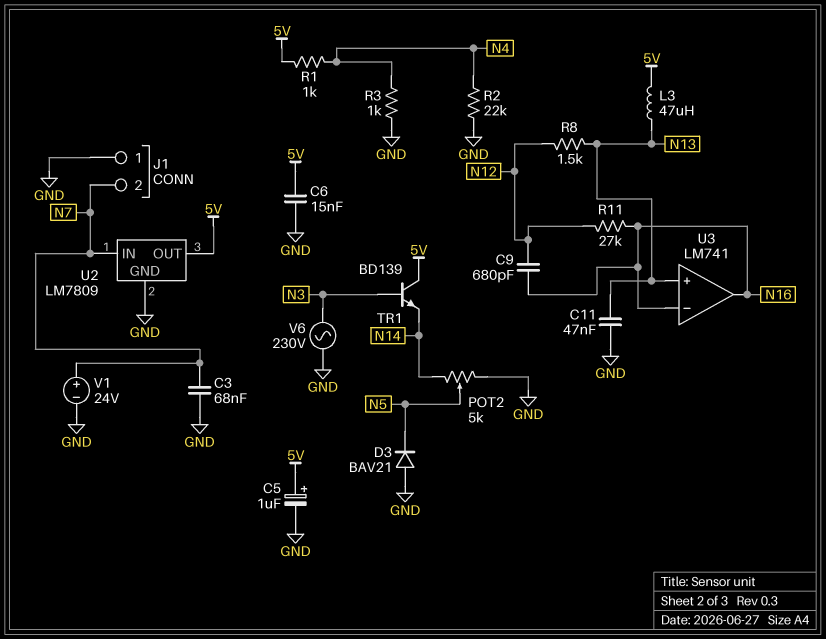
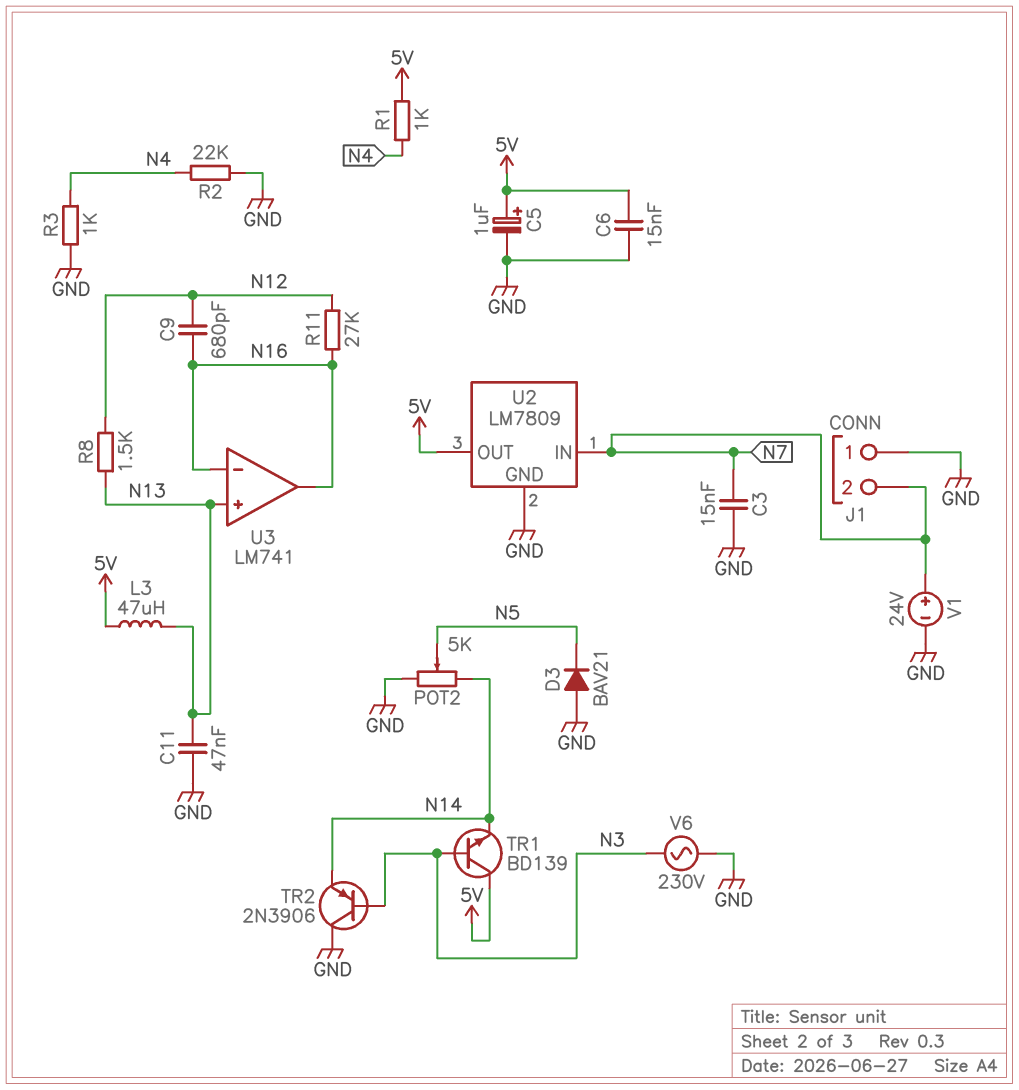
C3: 68nF (GND, N7) -> 15nF (GND, N7)
TR2: none -> PNP 2N3906 (B N3, C GND, E N14)

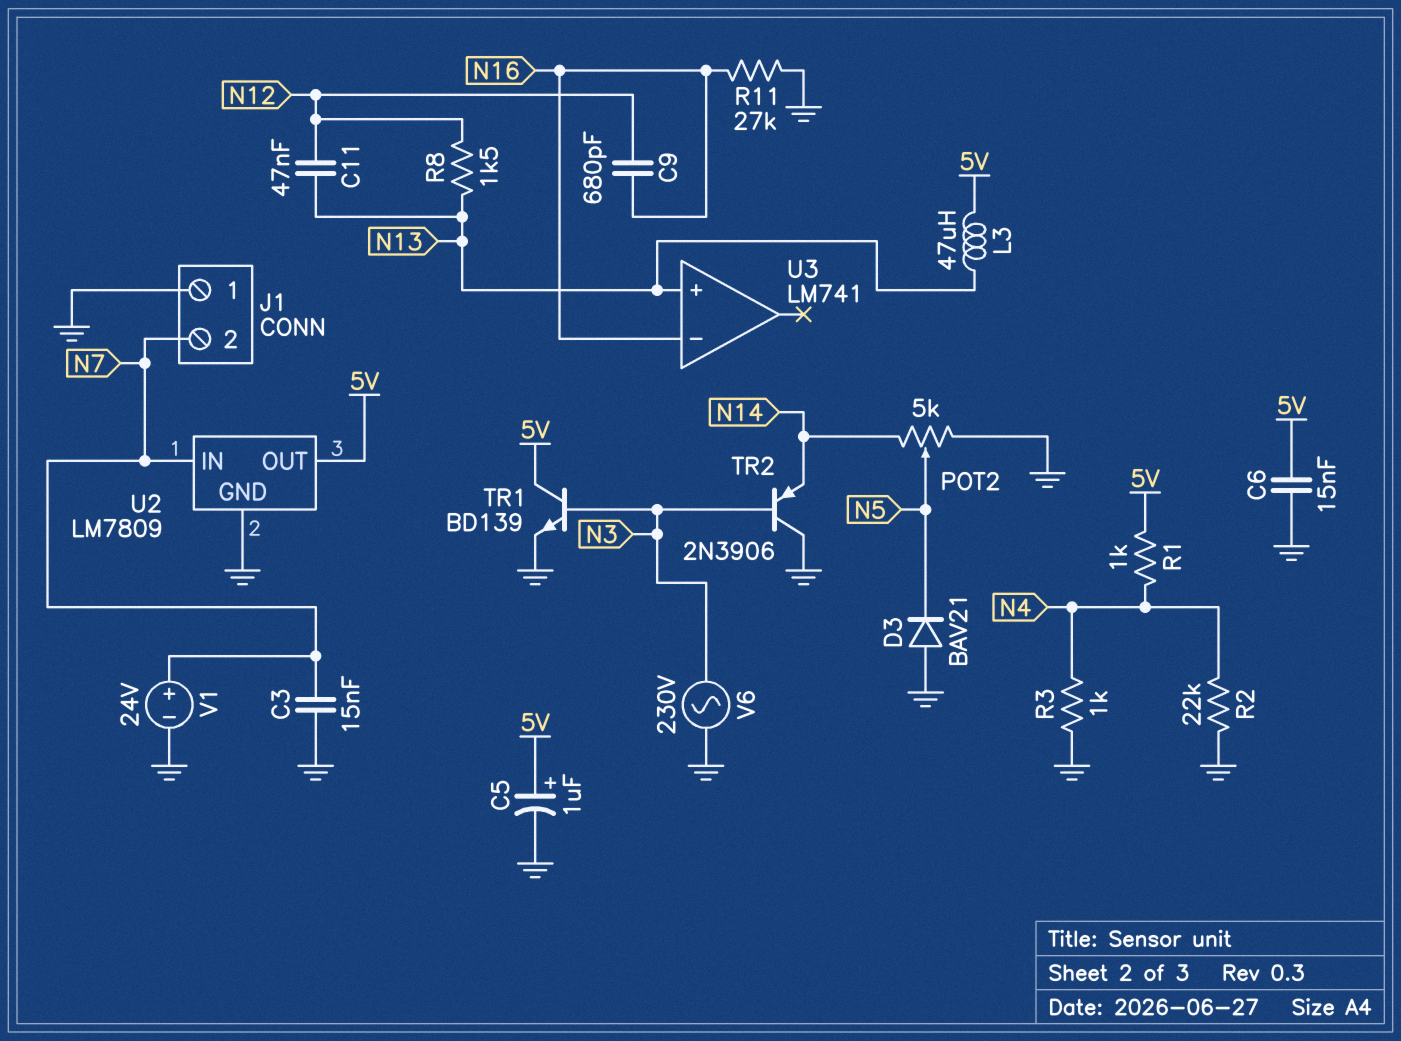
C11: 47nF (GND, N13) -> 47nF (N12, N13)
R11: 27k (N12, N16) -> 27k (GND, N16)
TR1: NPN BD139 (B N3, C 5V, E N14) -> NPN BD139 (B N3, C 5V, E GND)
U3 pin out: N16 -> none

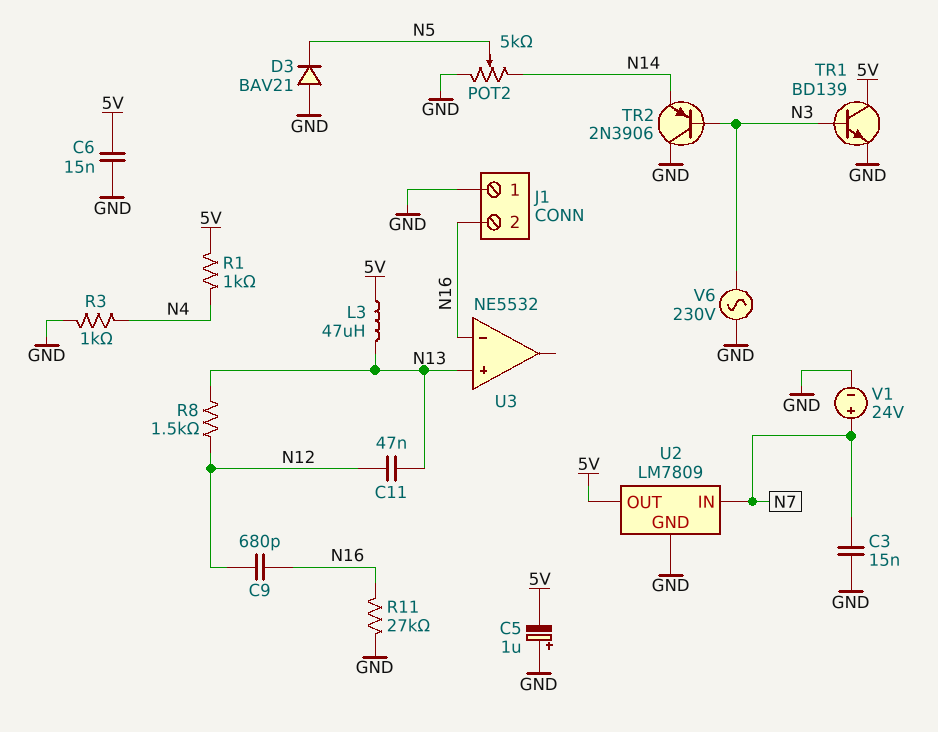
C5: 1uF (plus 5V, minus GND) -> 1uF (plus GND, minus 5V)
J1 pin 2: N7 -> N16
R2: 22k (GND, N4) -> none
U3: LM741 -> NE5532

